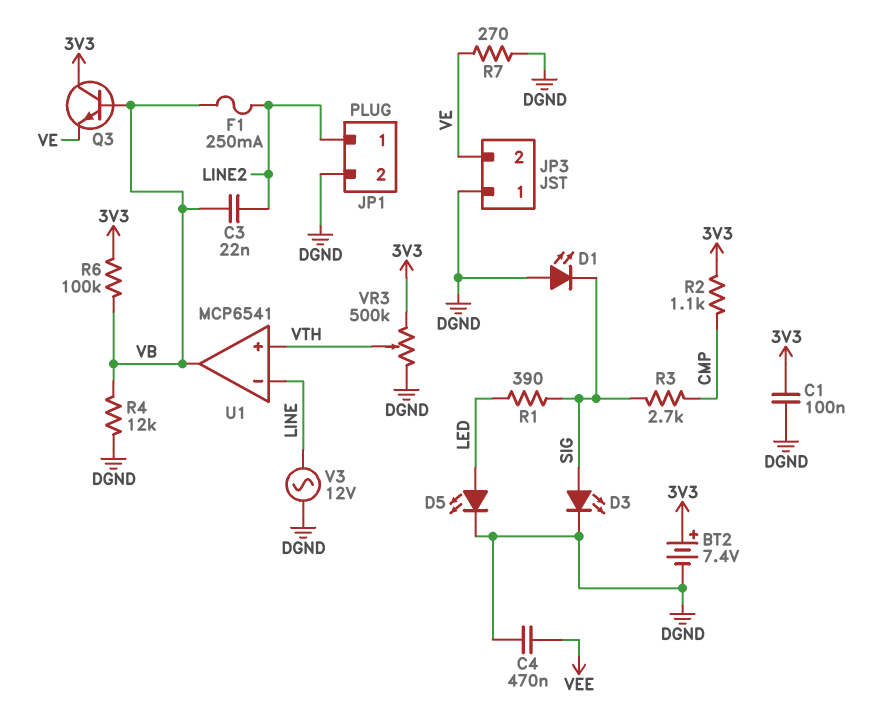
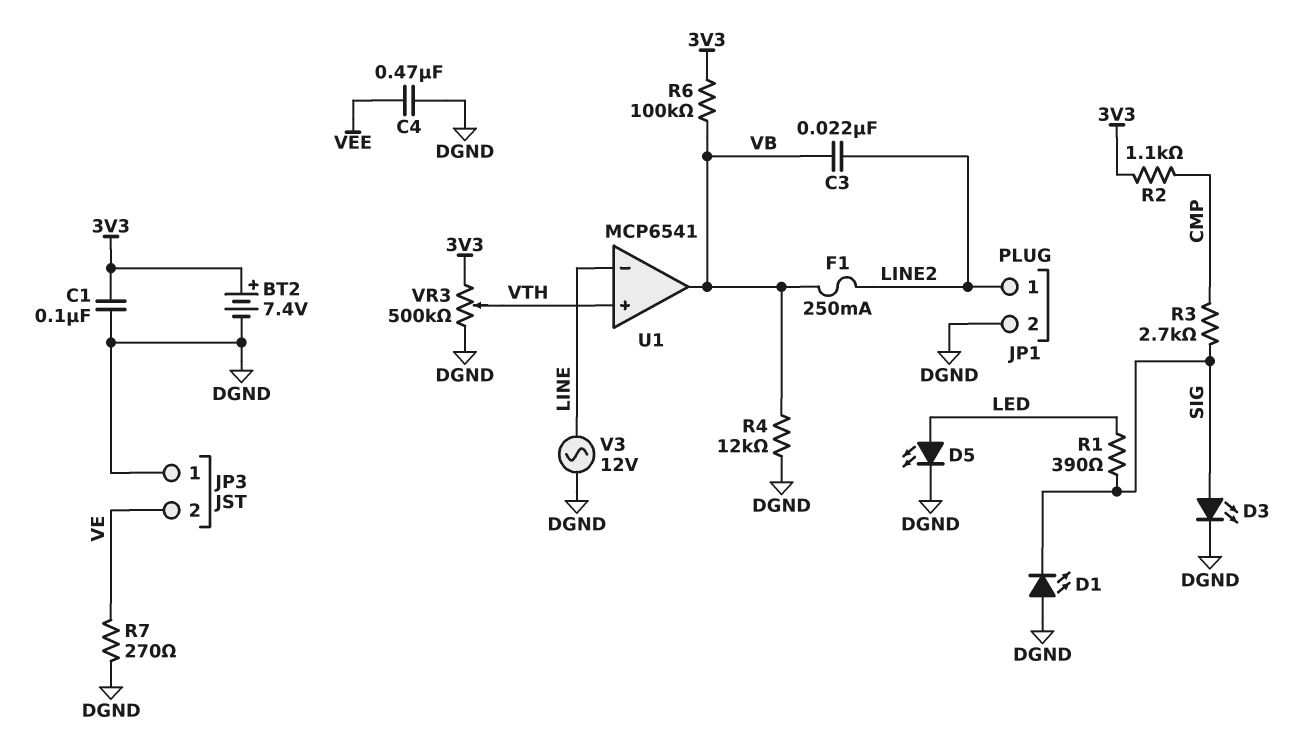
Q3: NPN (B VB, C 3V3, E VE) -> none

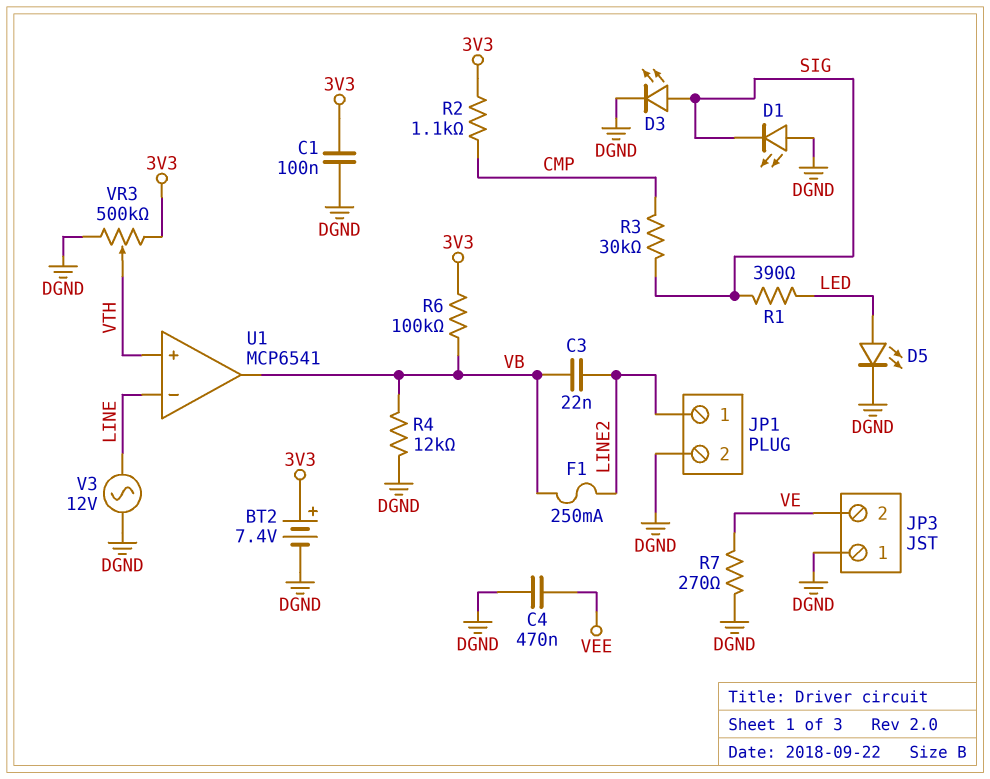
R3: 2.7k (CMP, SIG) -> 30k (CMP, SIG)

